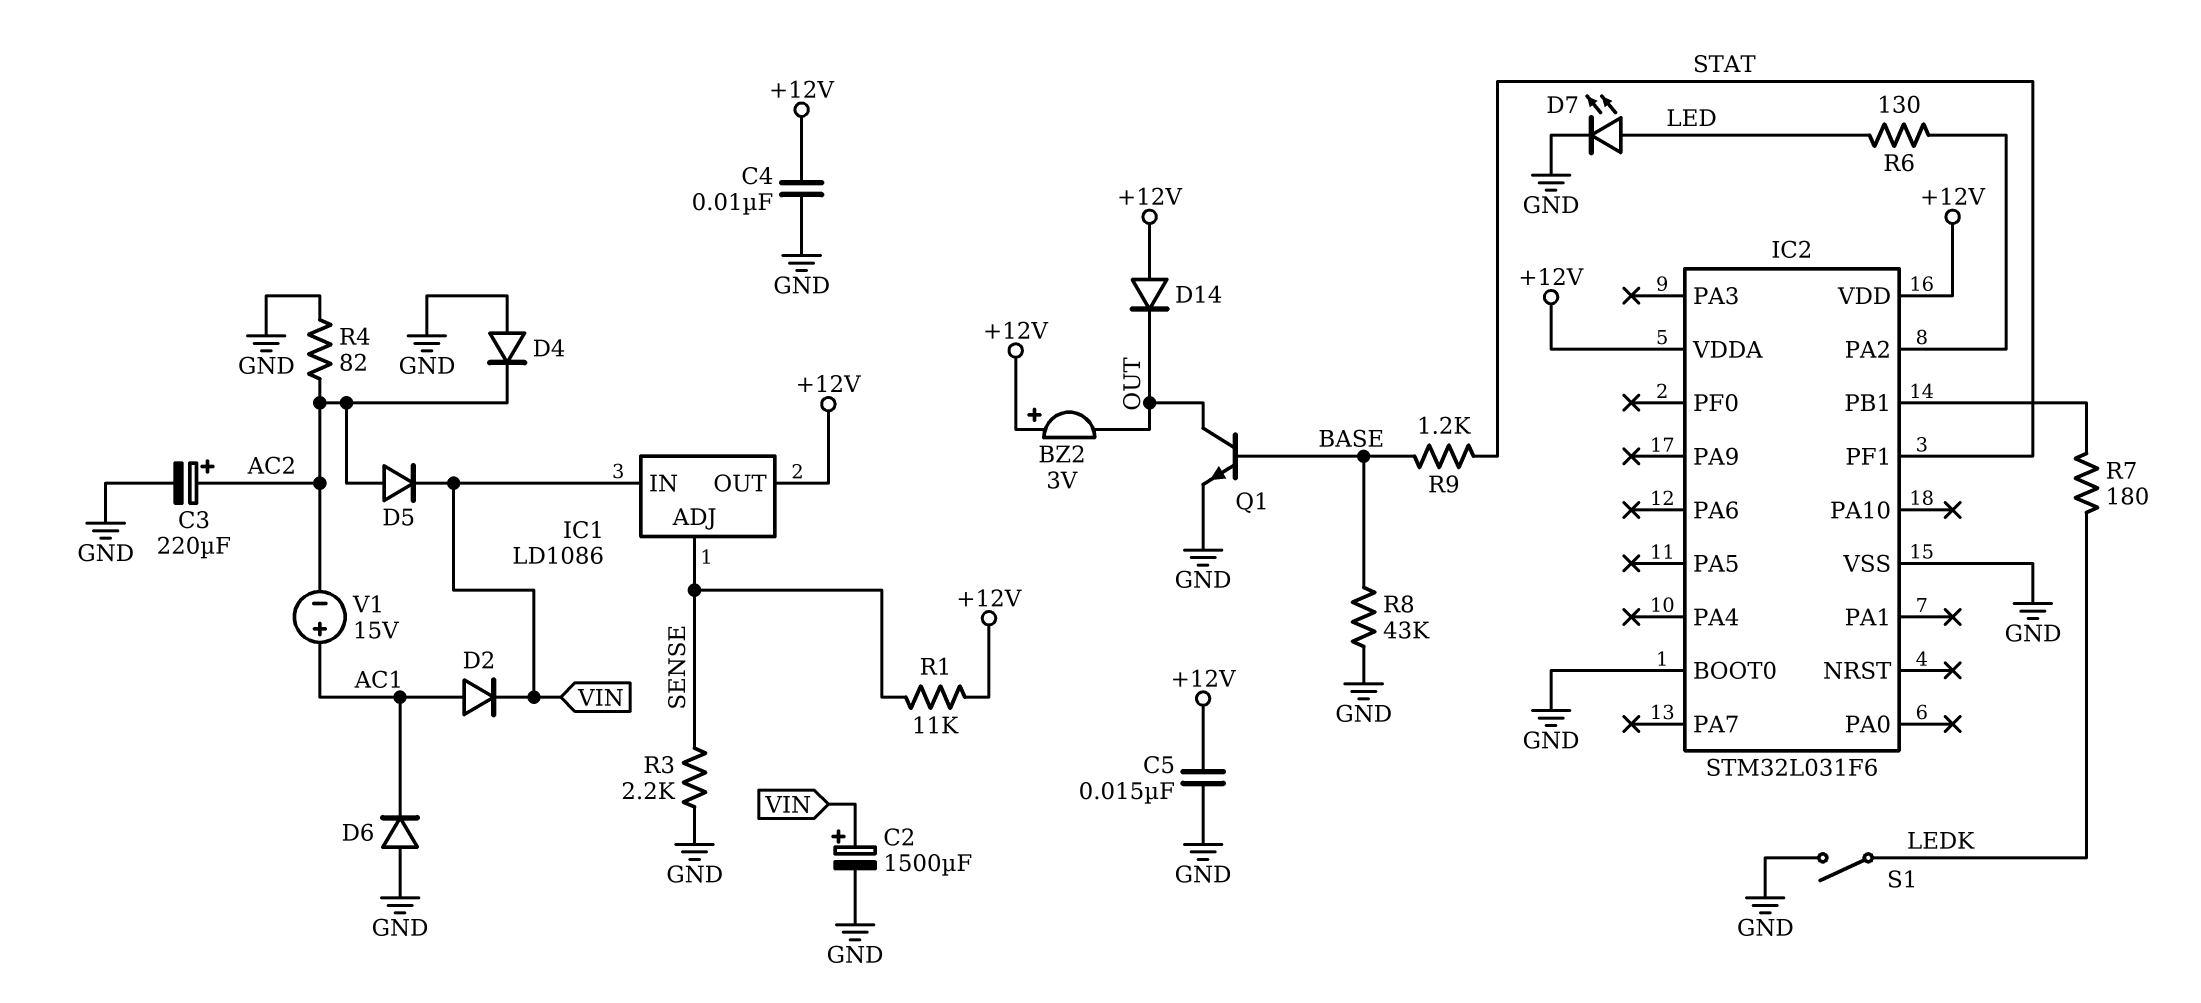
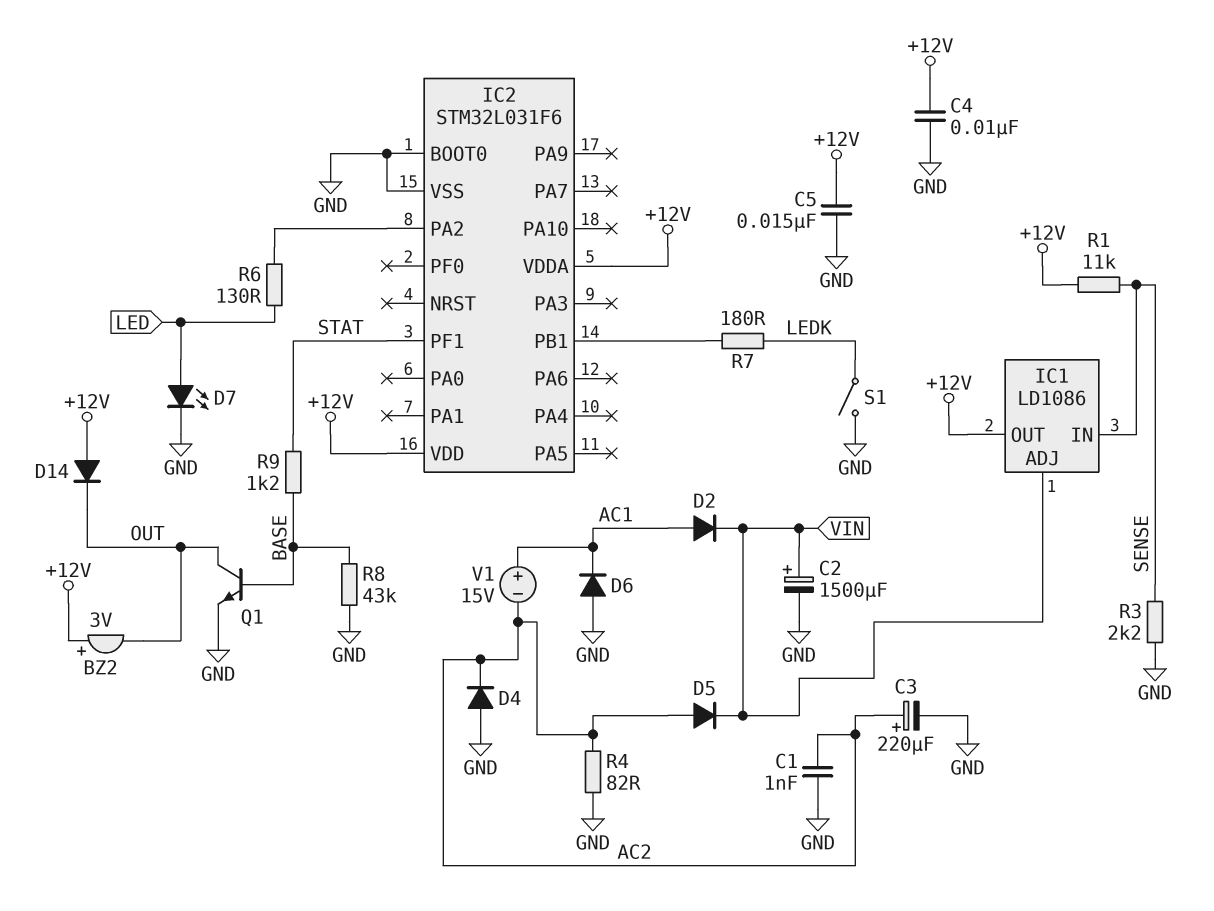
C1: none -> 1nF (AC2, GND)
IC1 pin ADJ: SENSE -> VIN
IC1 pin IN: VIN -> SENSE

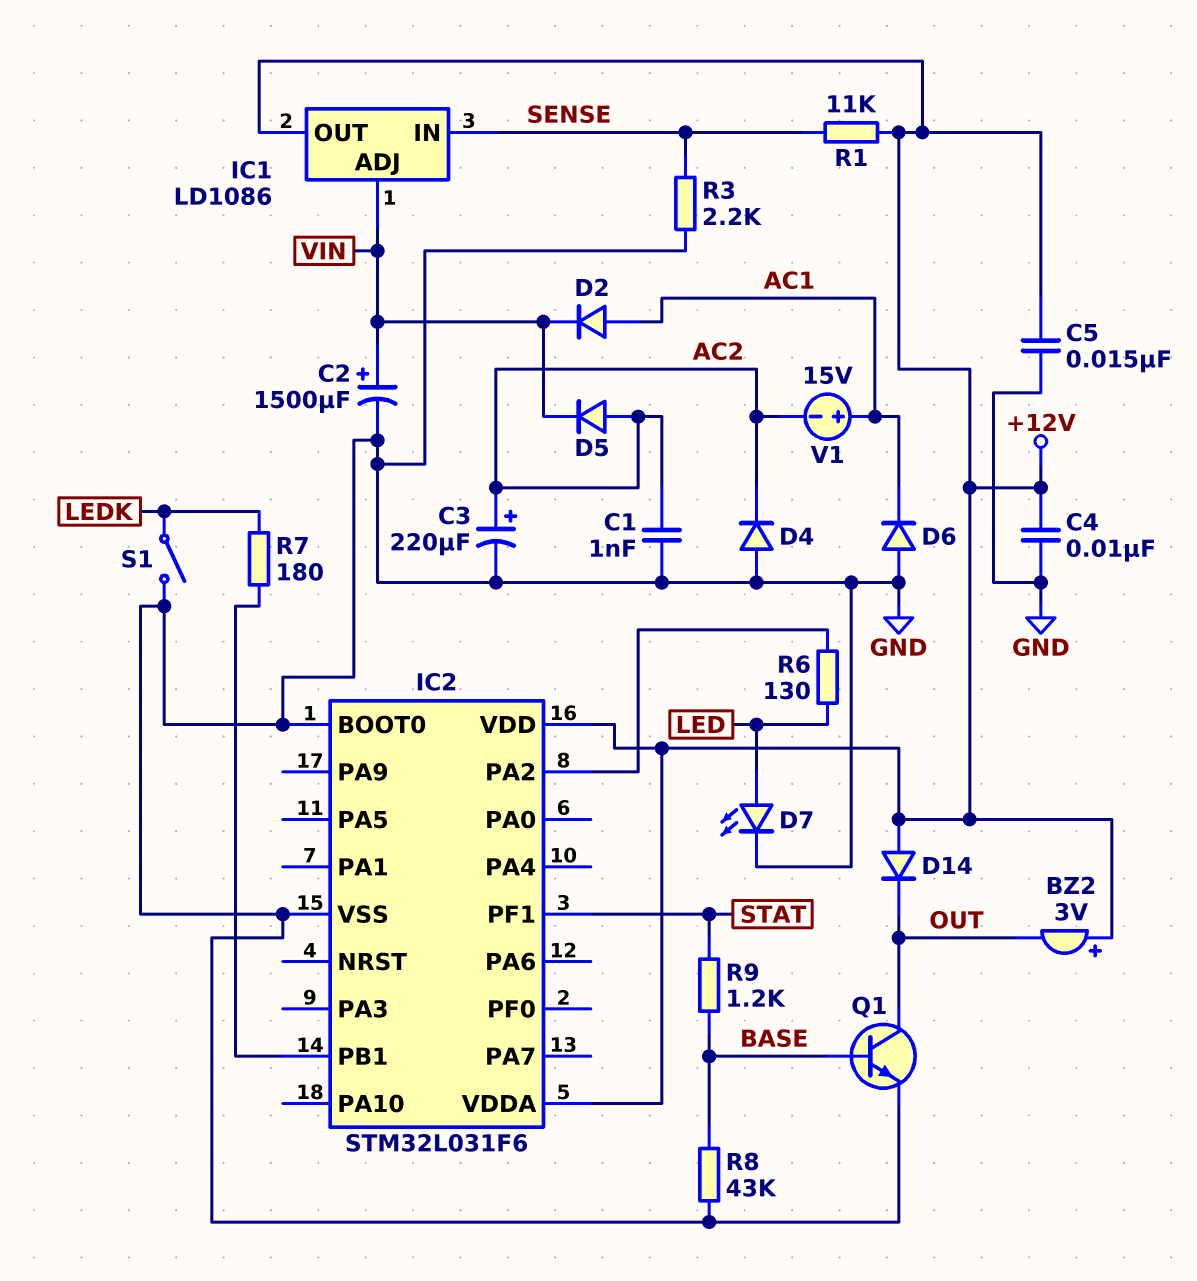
R4: 82 (AC2, GND) -> none

